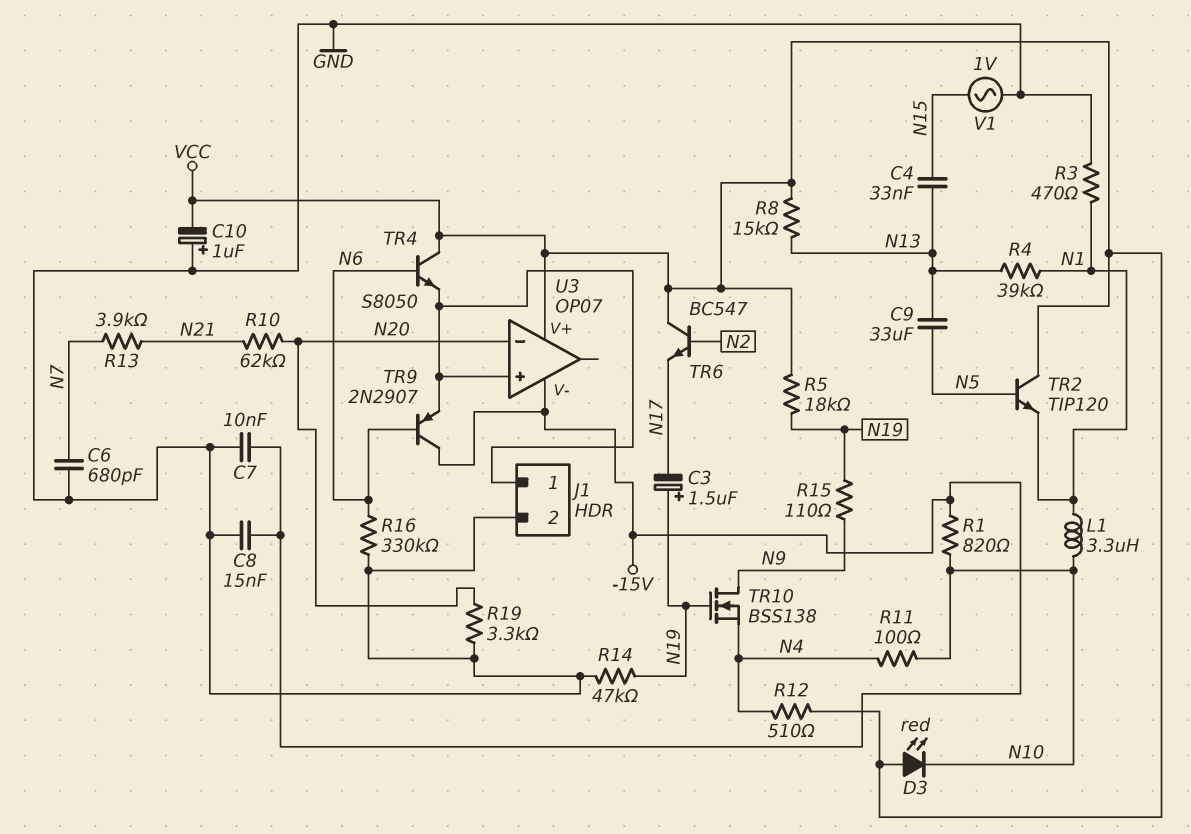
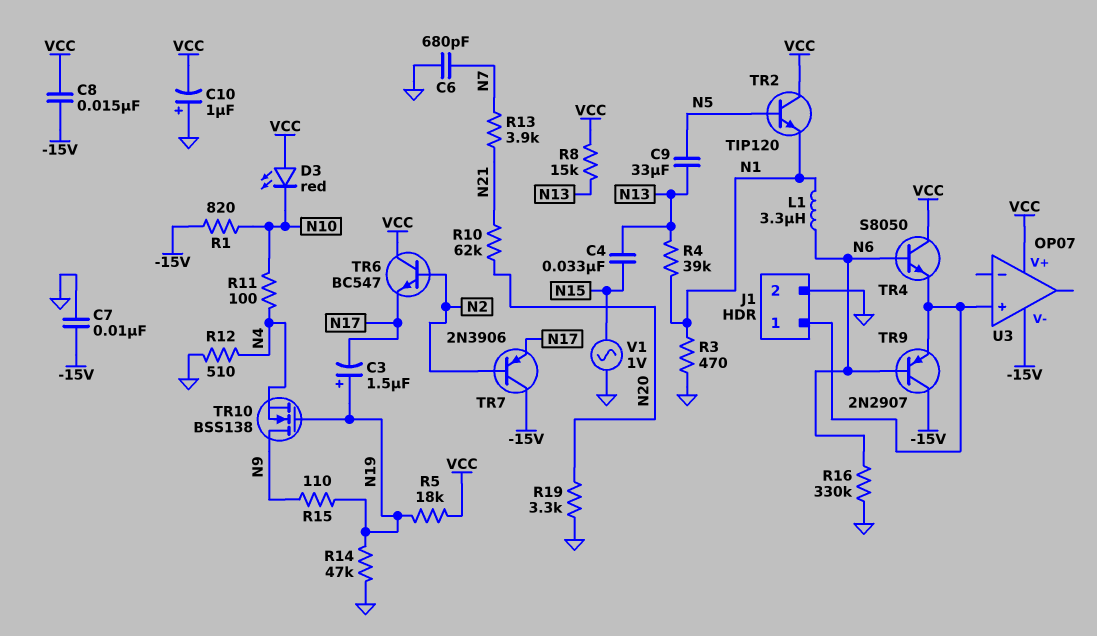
C8: 15nF (-15V, GND) -> 15nF (-15V, VCC)
L1: 3.3uH (N1, N10) -> 3.3uH (N1, N6)
R12: 510 (N4, VCC) -> 510 (GND, N4)
TR7: none -> PNP 2N3906 (B N2, C -15V, E N17)
U3 pin in-: N20 -> none

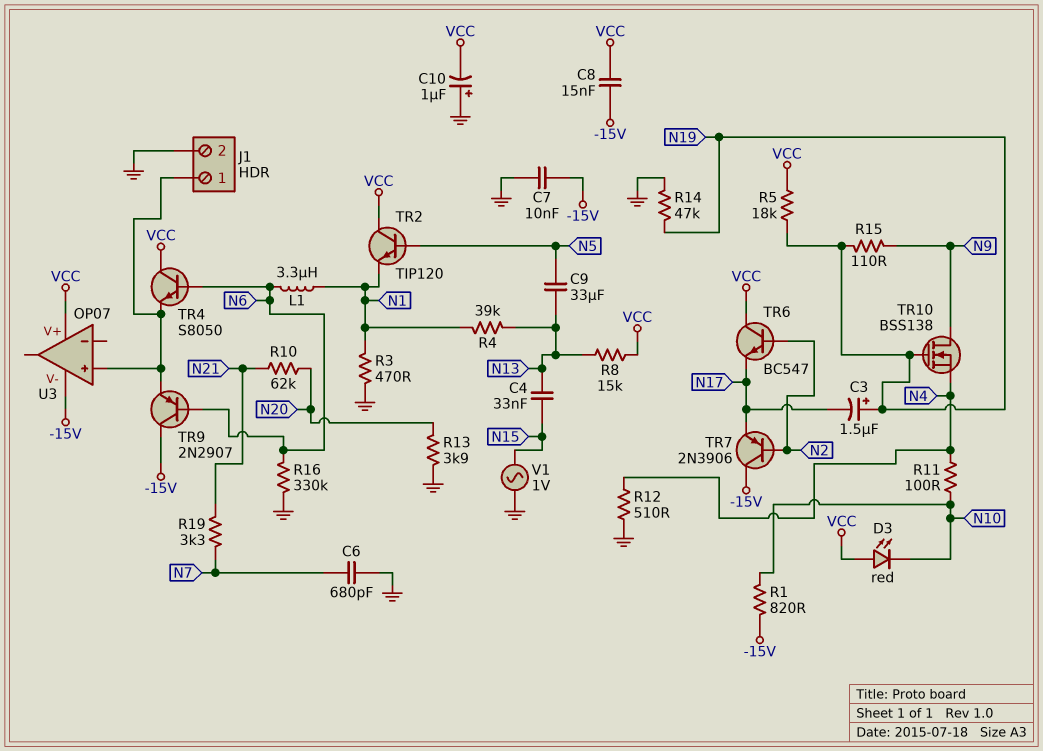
R13: 3.9k (N7, N21) -> 3.9k (GND, N20)
R19: 3.3k (GND, N20) -> 3.3k (N7, N21)

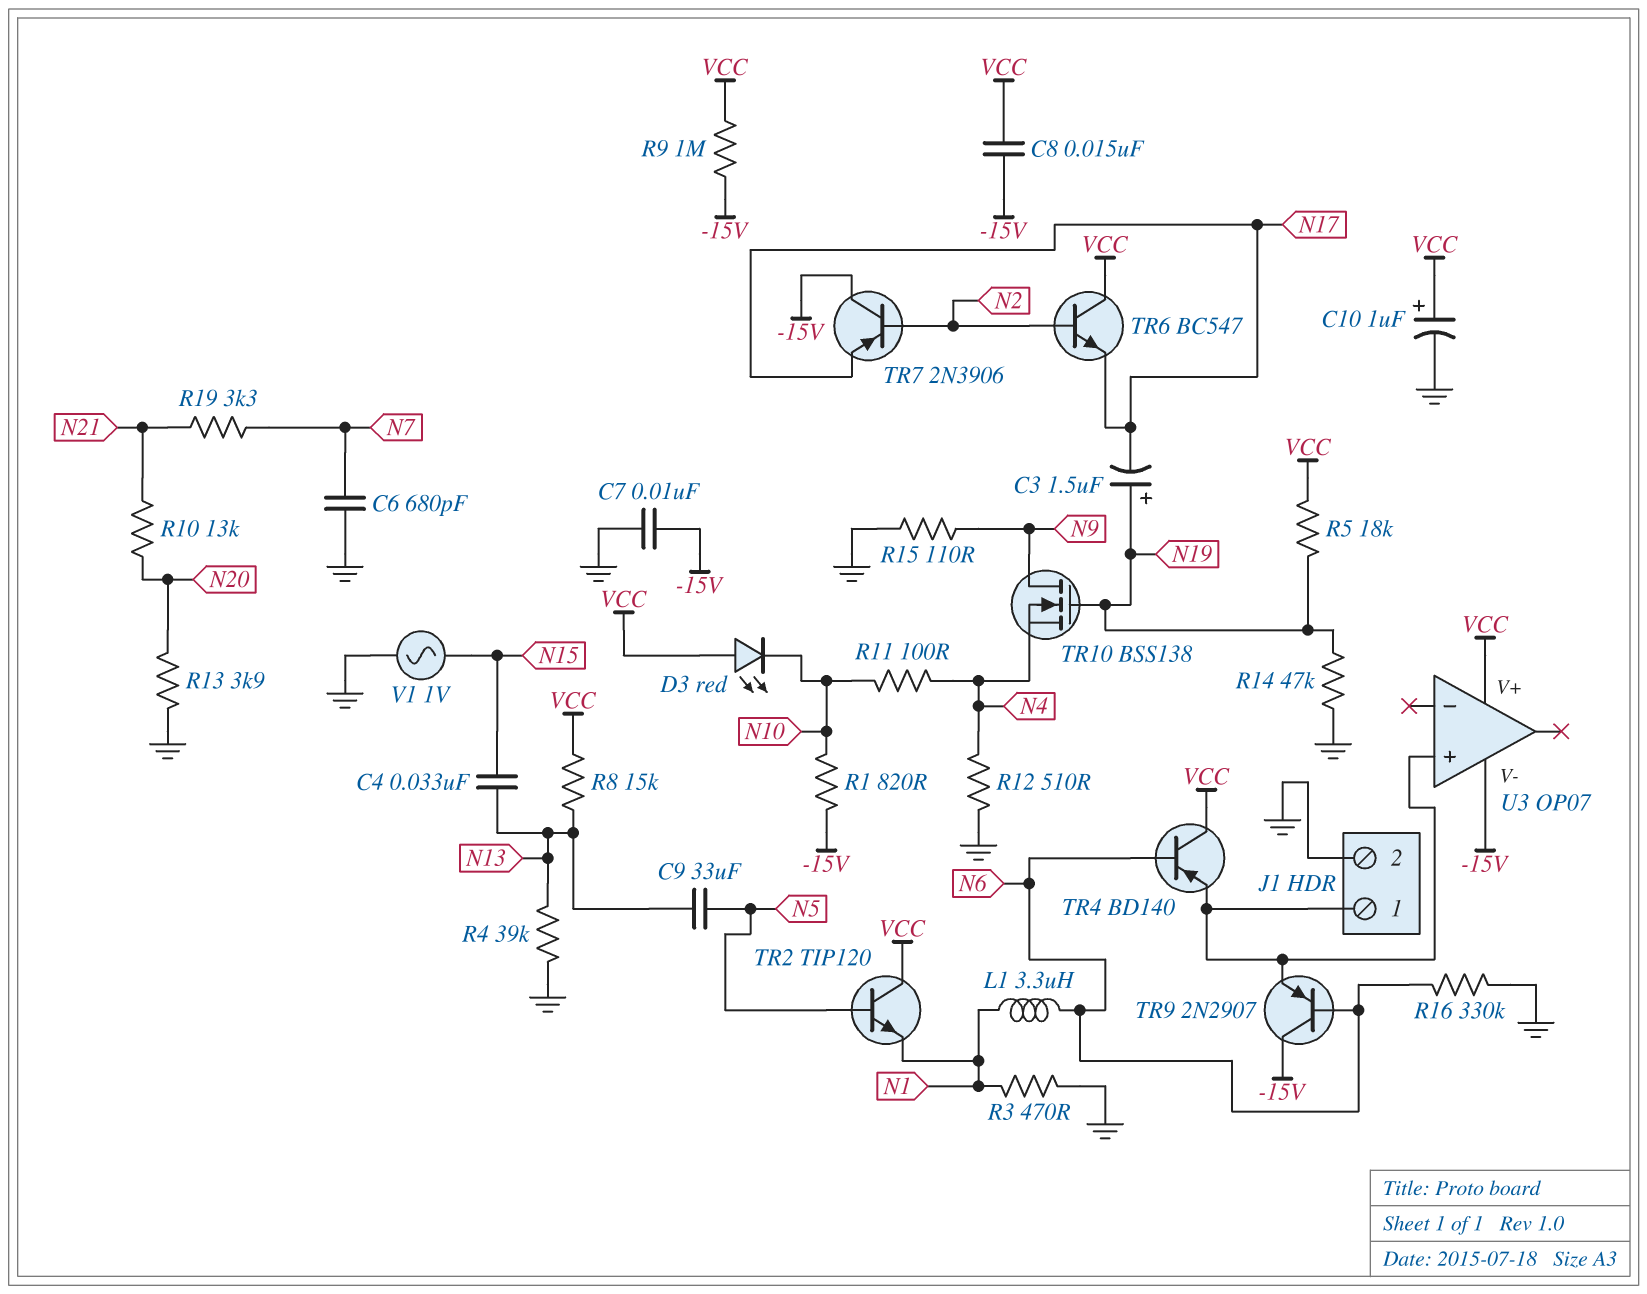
C10: 1uF (plus GND, minus VCC) -> 1uF (plus VCC, minus GND)
R4: 39k (N1, N13) -> 39k (GND, N13)
R9: none -> 1M (-15V, VCC)
R10: 62k (N20, N21) -> 13k (N20, N21)
R15: 110 (N9, N19) -> 110 (GND, N9)
TR4: NPN S8050 (B N6, C VCC, E J1/1) -> PNP BD140 (B N6, C VCC, E J1/1)

